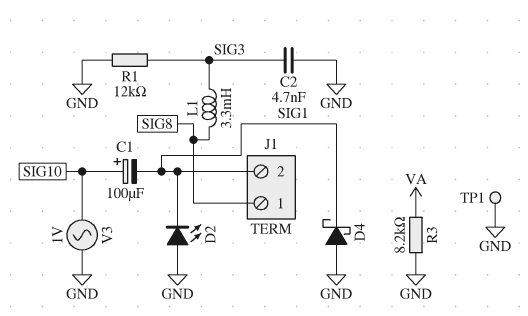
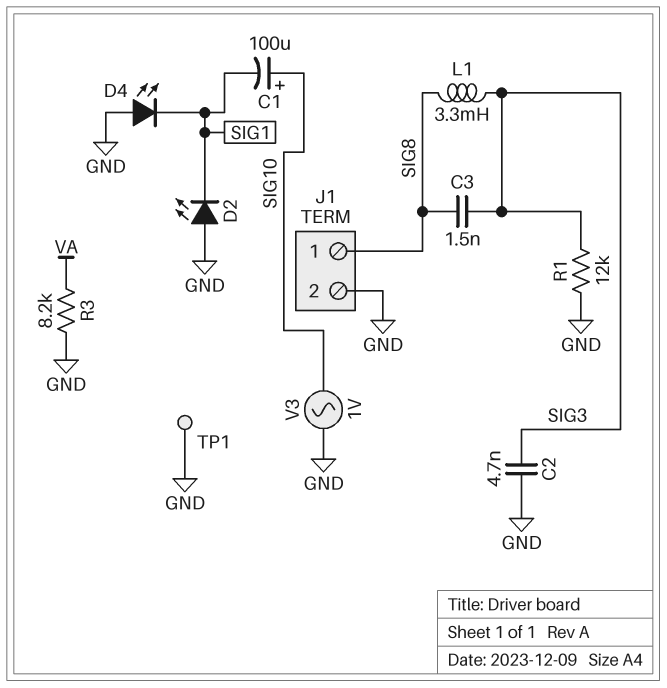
C3: none -> 1.5nF (SIG3, SIG8)
D4: schottky (A GND, K SIG1) -> LED (A GND, K SIG1)
J1 pin 2: SIG1 -> GND

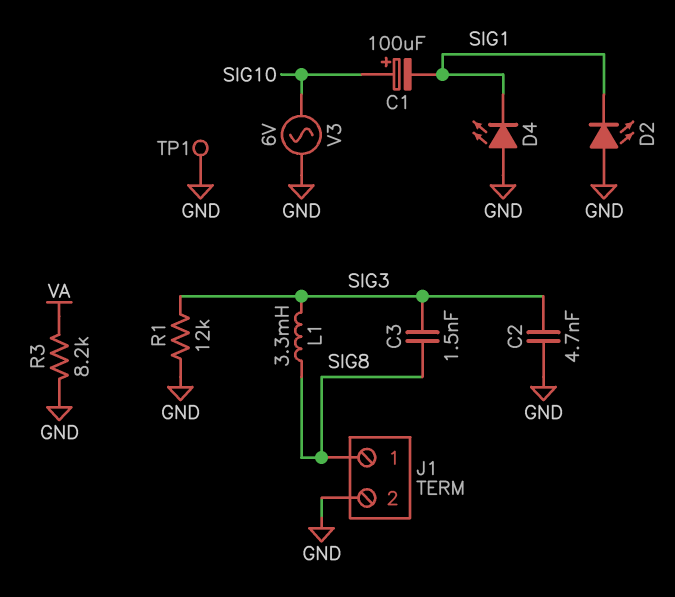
V3: AC 1V (GND, SIG10) -> AC 6V (GND, SIG10)

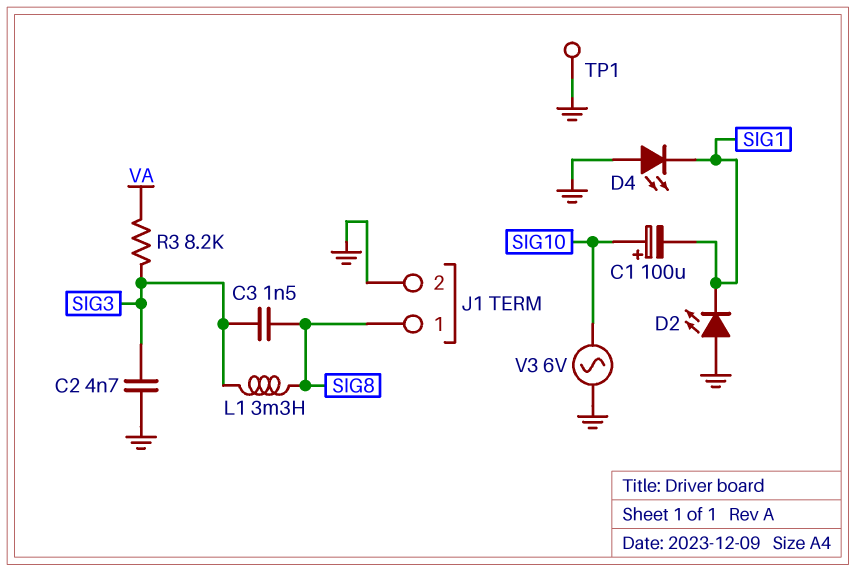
R1: 12k (GND, SIG3) -> none
R3: 8.2k (GND, VA) -> 8.2k (SIG3, VA)

